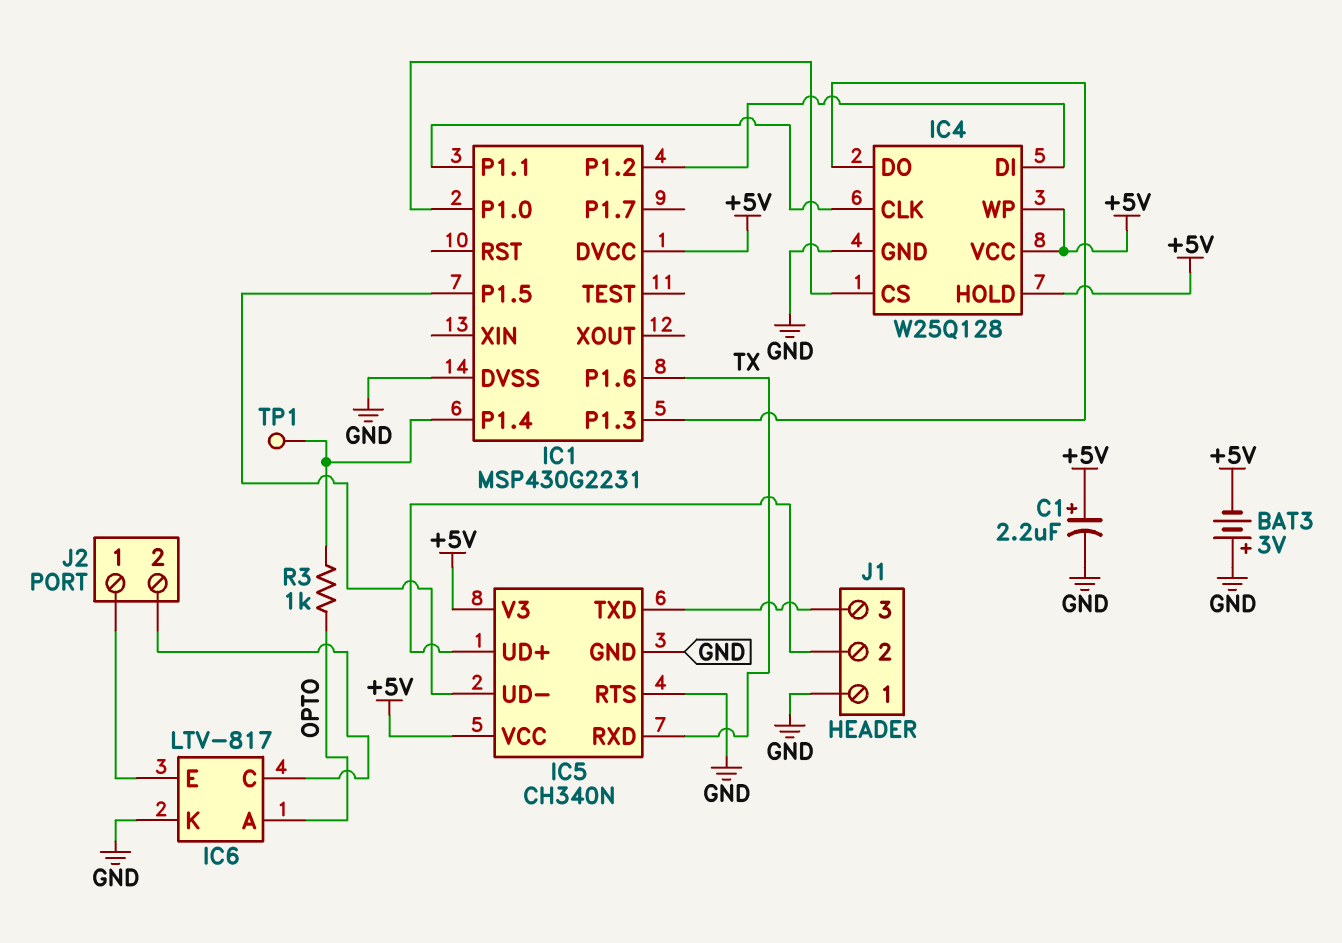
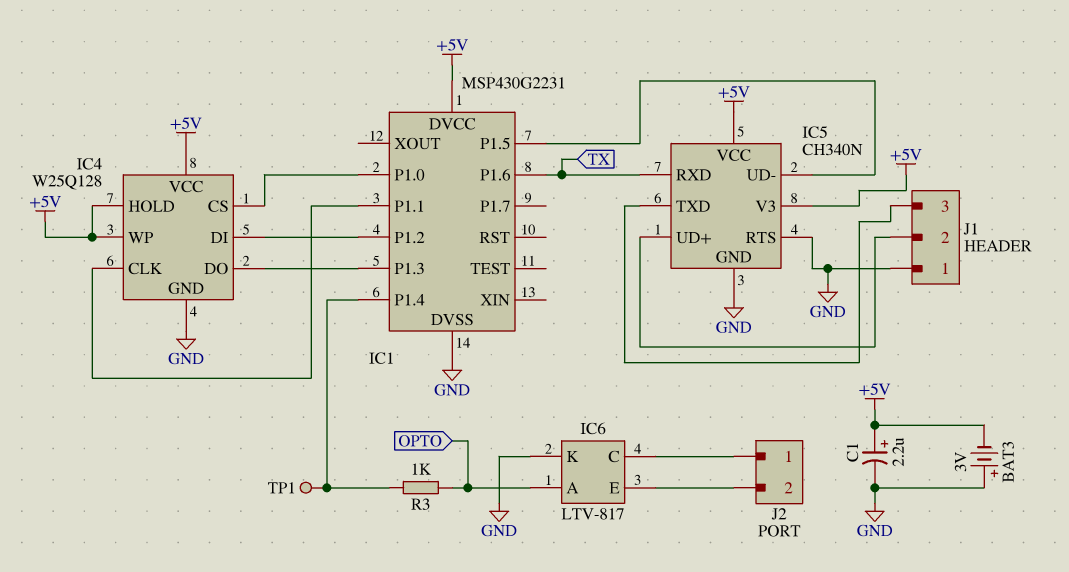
J2 pin 1: IC6/E -> IC6/C
J2 pin 2: IC6/C -> IC6/E

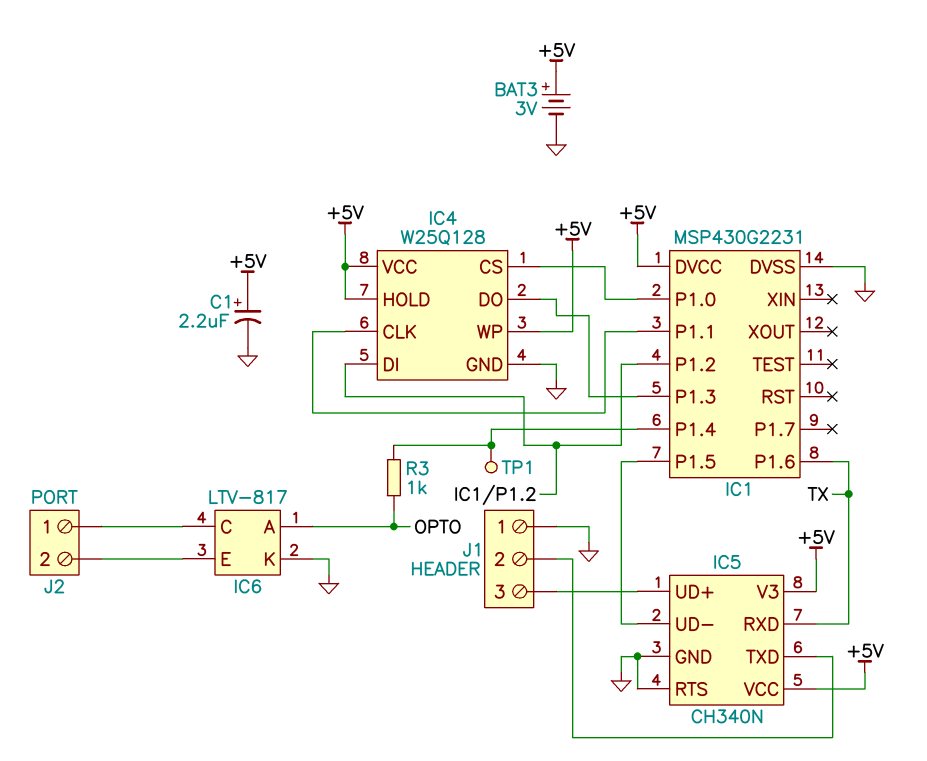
BAT3: 3V (plus GND, minus +5V) -> 3V (plus +5V, minus GND)
J1 pin 2: IC5/UD+ -> IC5/TXD
J1 pin 3: IC5/TXD -> IC5/UD+

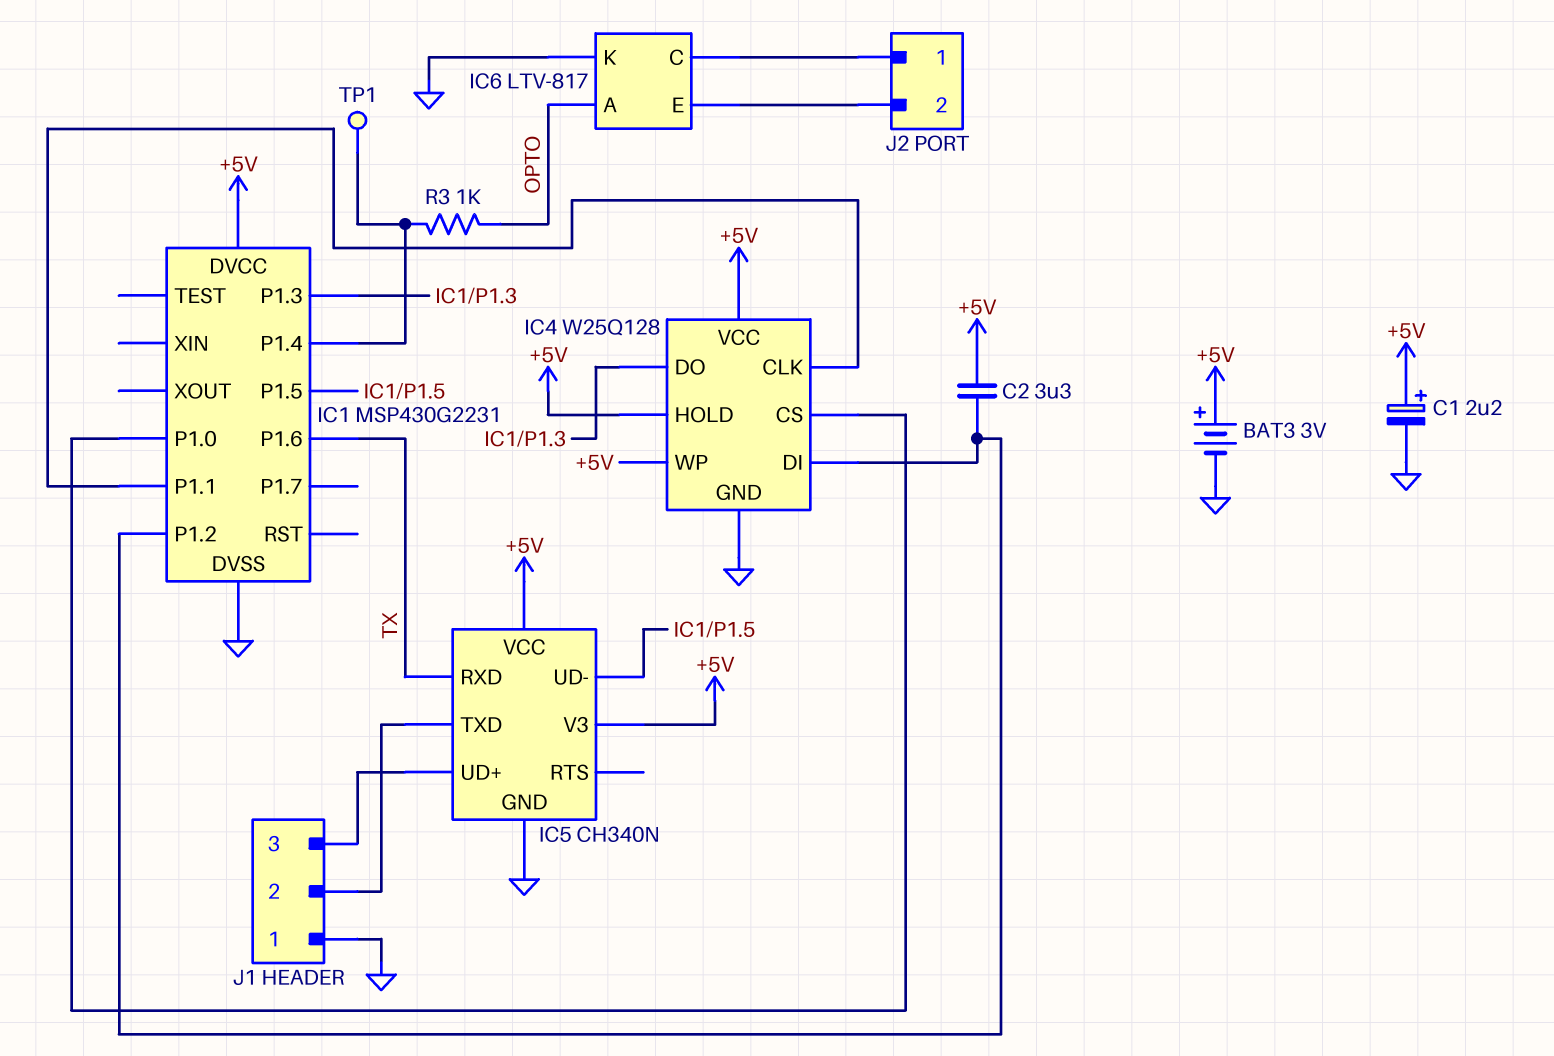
C2: none -> 3.3uF (+5V, IC1/P1.2)
IC5 pin RTS: GND -> none

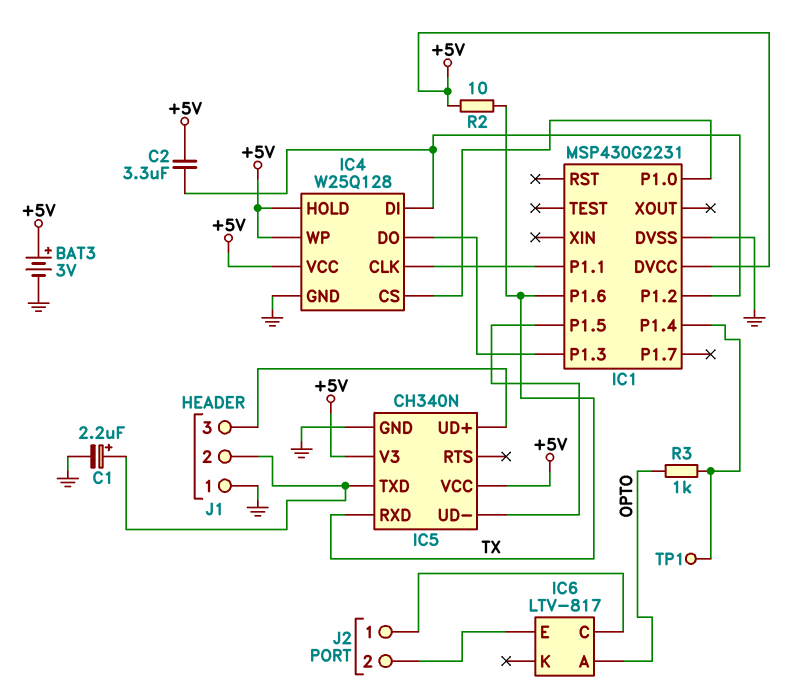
C1: 2.2uF (plus +5V, minus GND) -> 2.2uF (plus IC5/TXD, minus GND)
IC6 pin K: GND -> none
R2: none -> 10 (+5V, TX)

